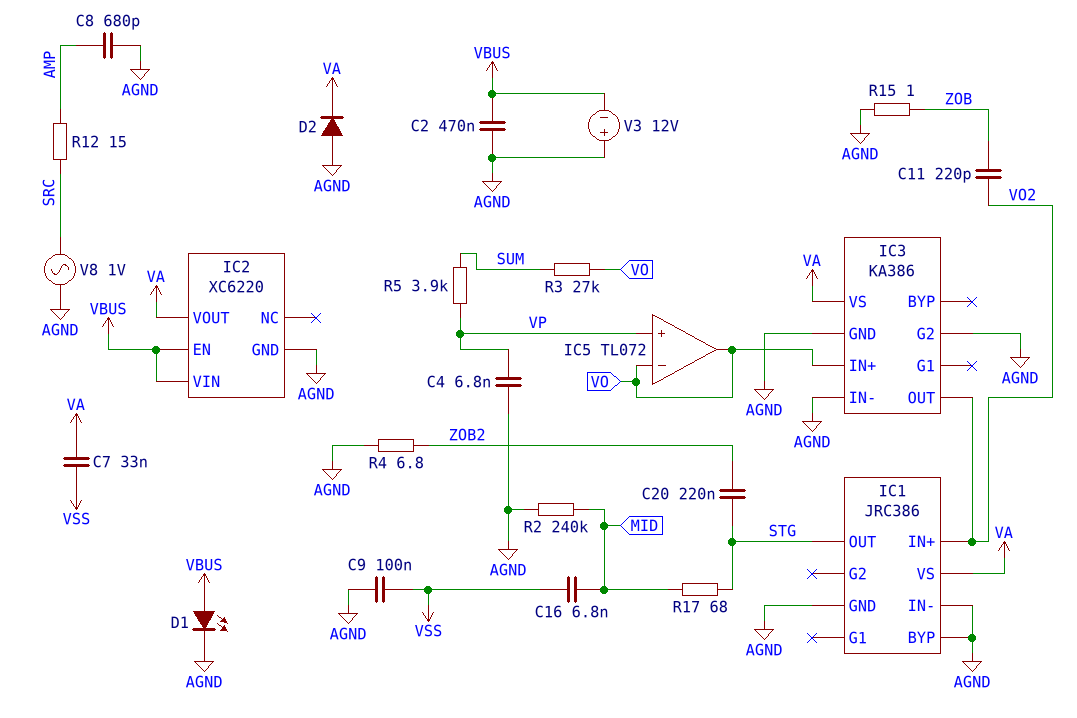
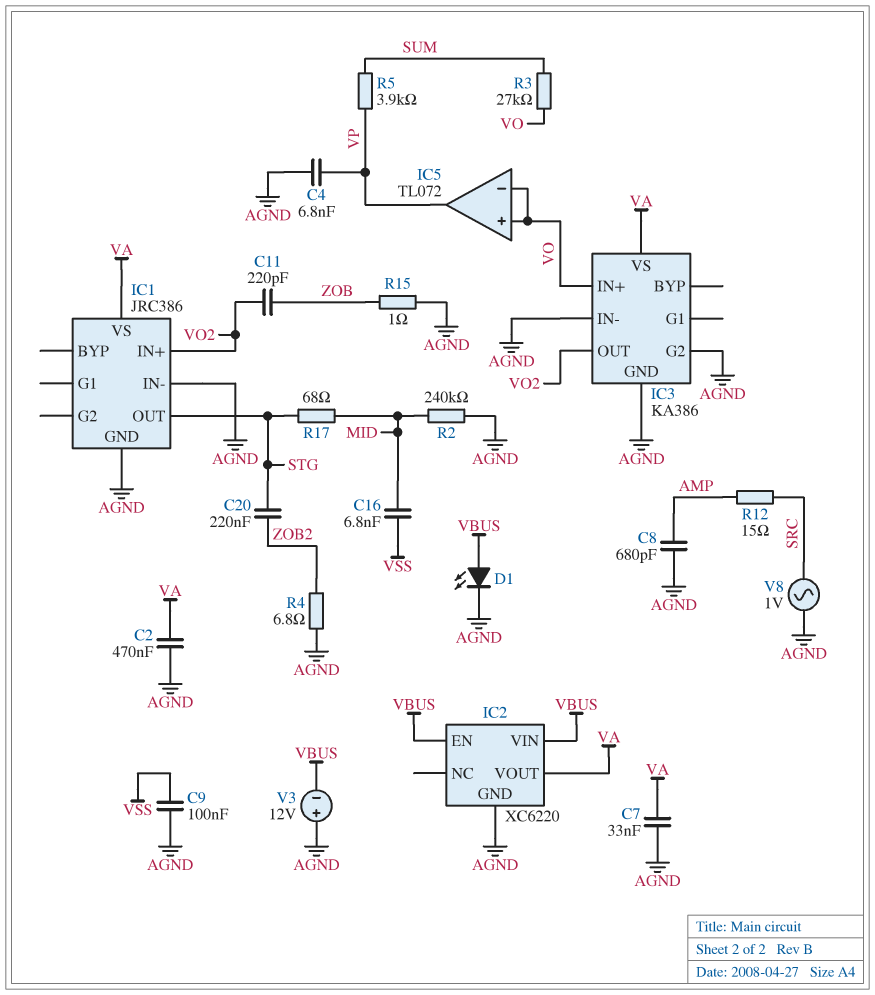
C2: 470nF (AGND, VBUS) -> 470nF (AGND, VA)
C7: 33nF (VA, VSS) -> 33nF (AGND, VA)
D2: diode (A AGND, K VA) -> none
IC1 pin BYP: AGND -> none
IC5 pin in+: VP -> VO
IC5 pin out: VO -> VP

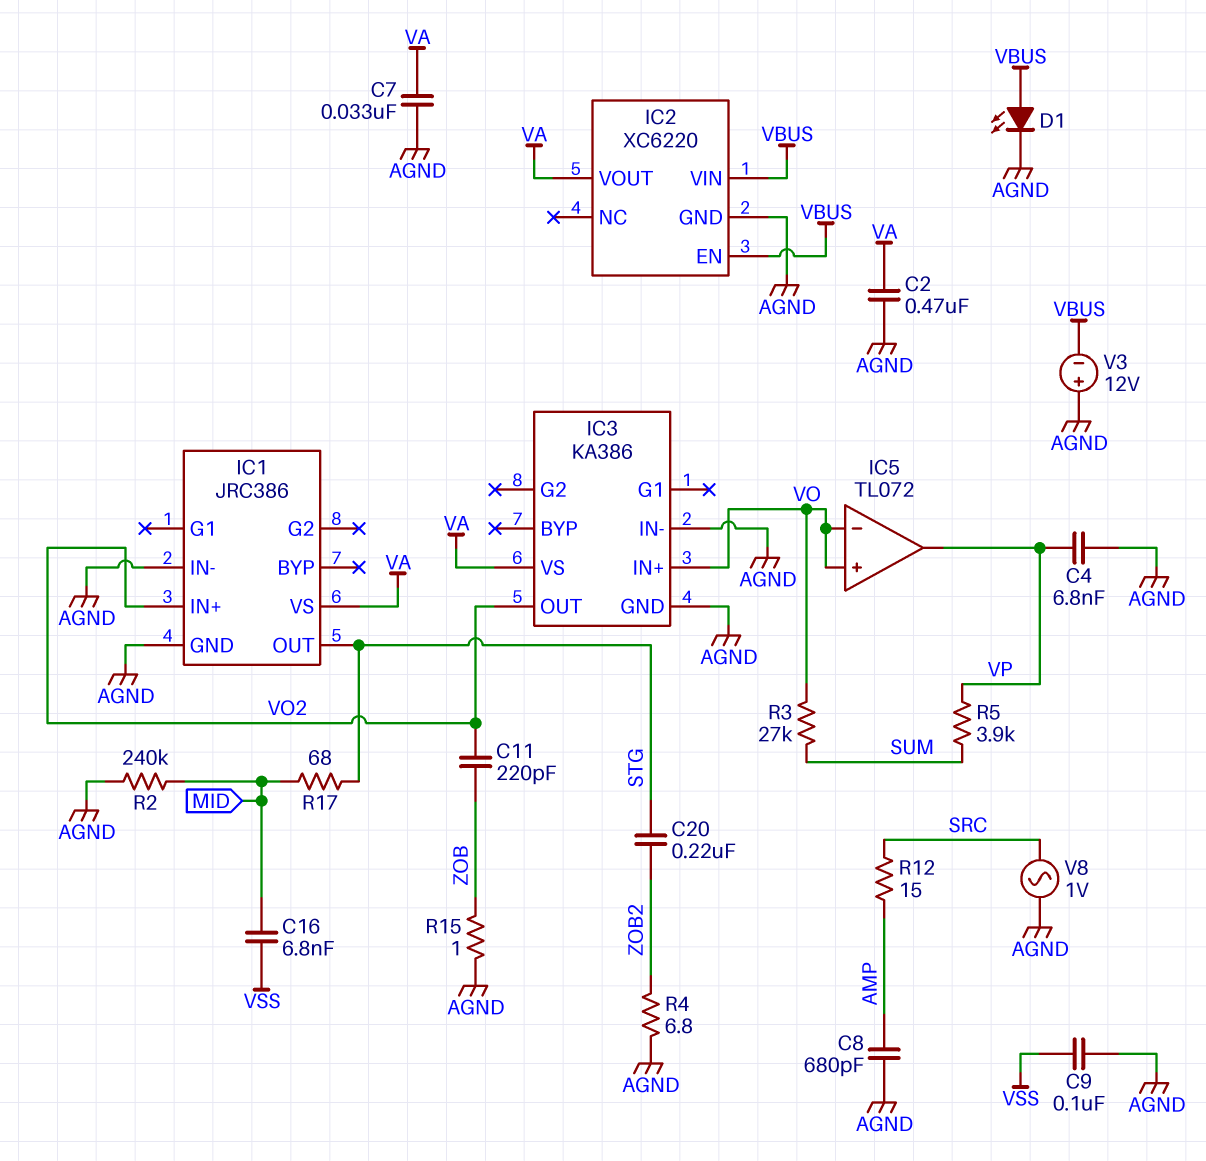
IC3 pin G2: AGND -> none

